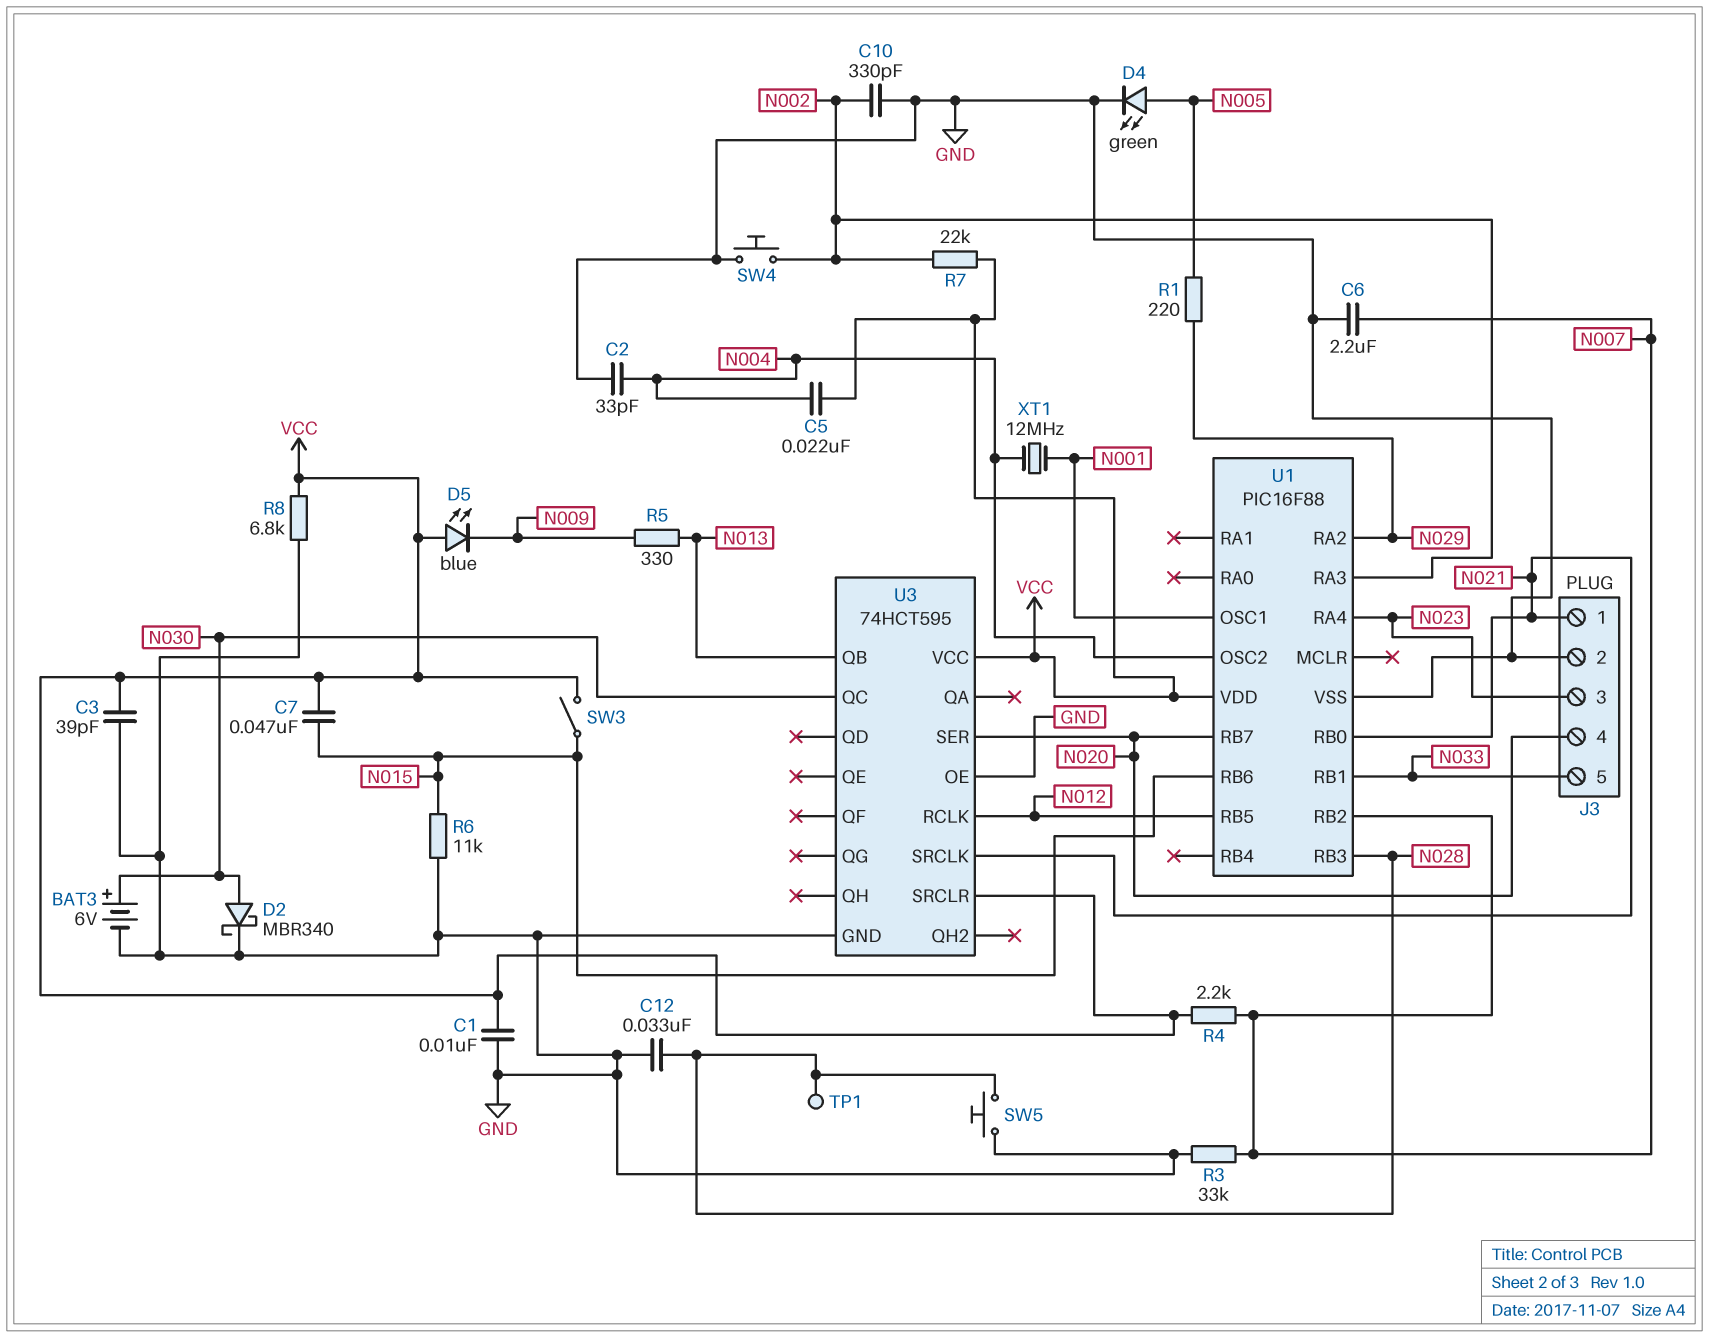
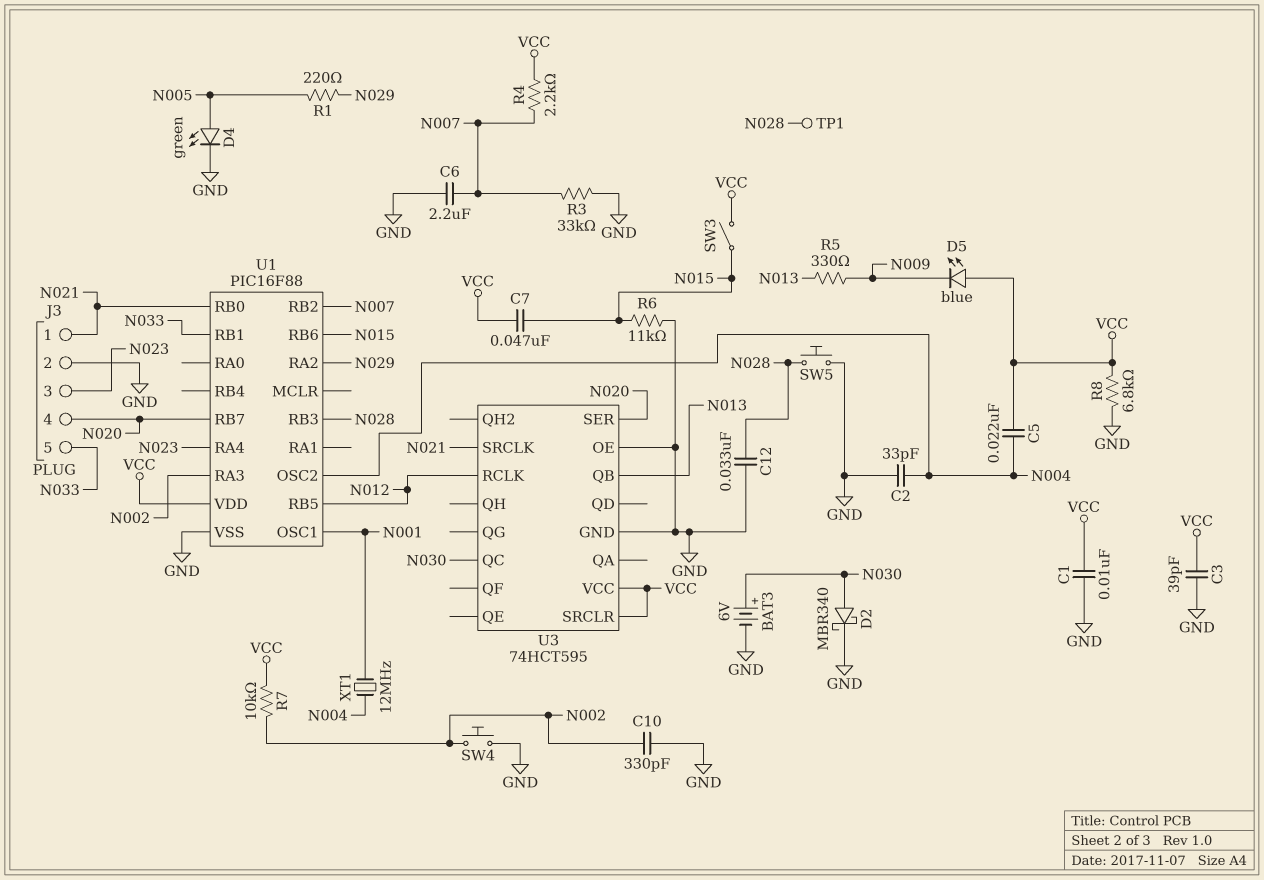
R7: 22k (N002, VCC) -> 10k (N002, VCC)

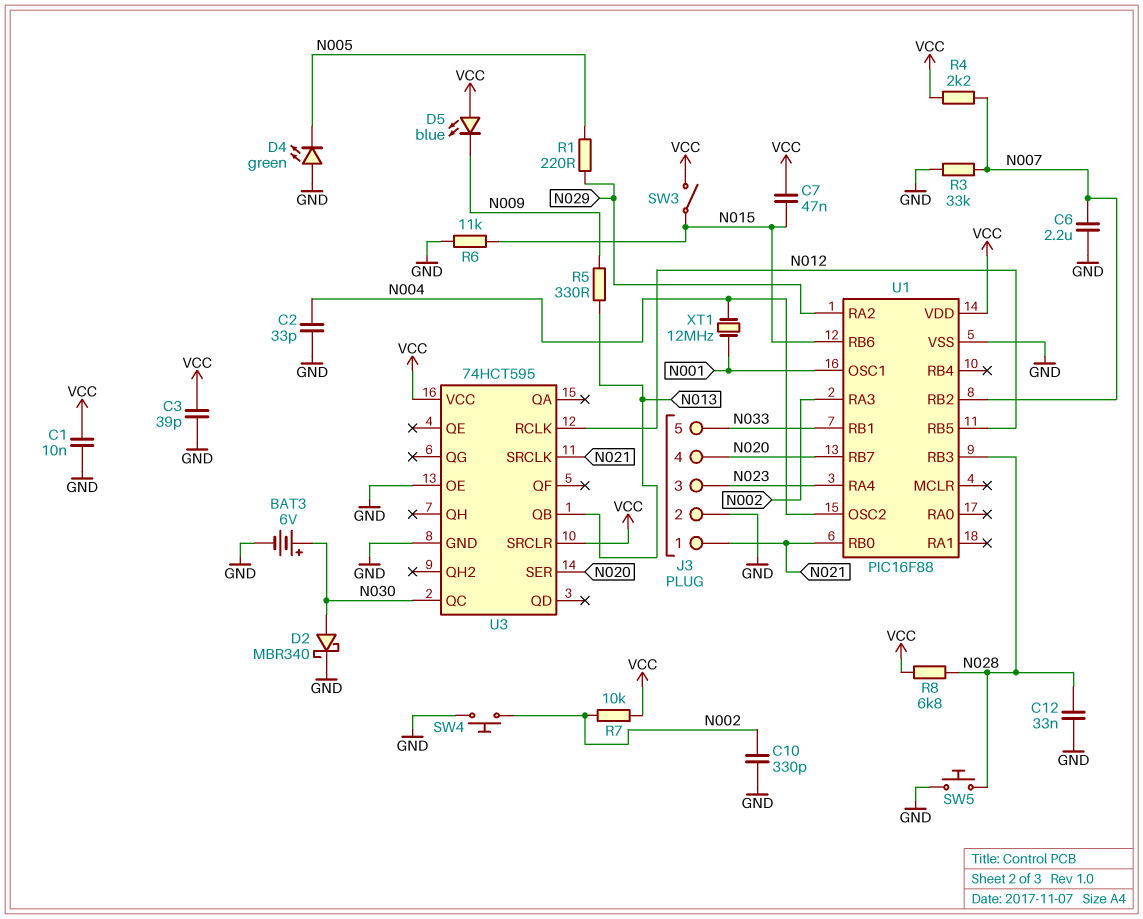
C5: 22nF (N004, VCC) -> none
D4: LED green (A N005, K GND) -> LED green (A GND, K N005)
R8: 6.8k (GND, VCC) -> 6.8k (N028, VCC)
TP1: test point (N028) -> none

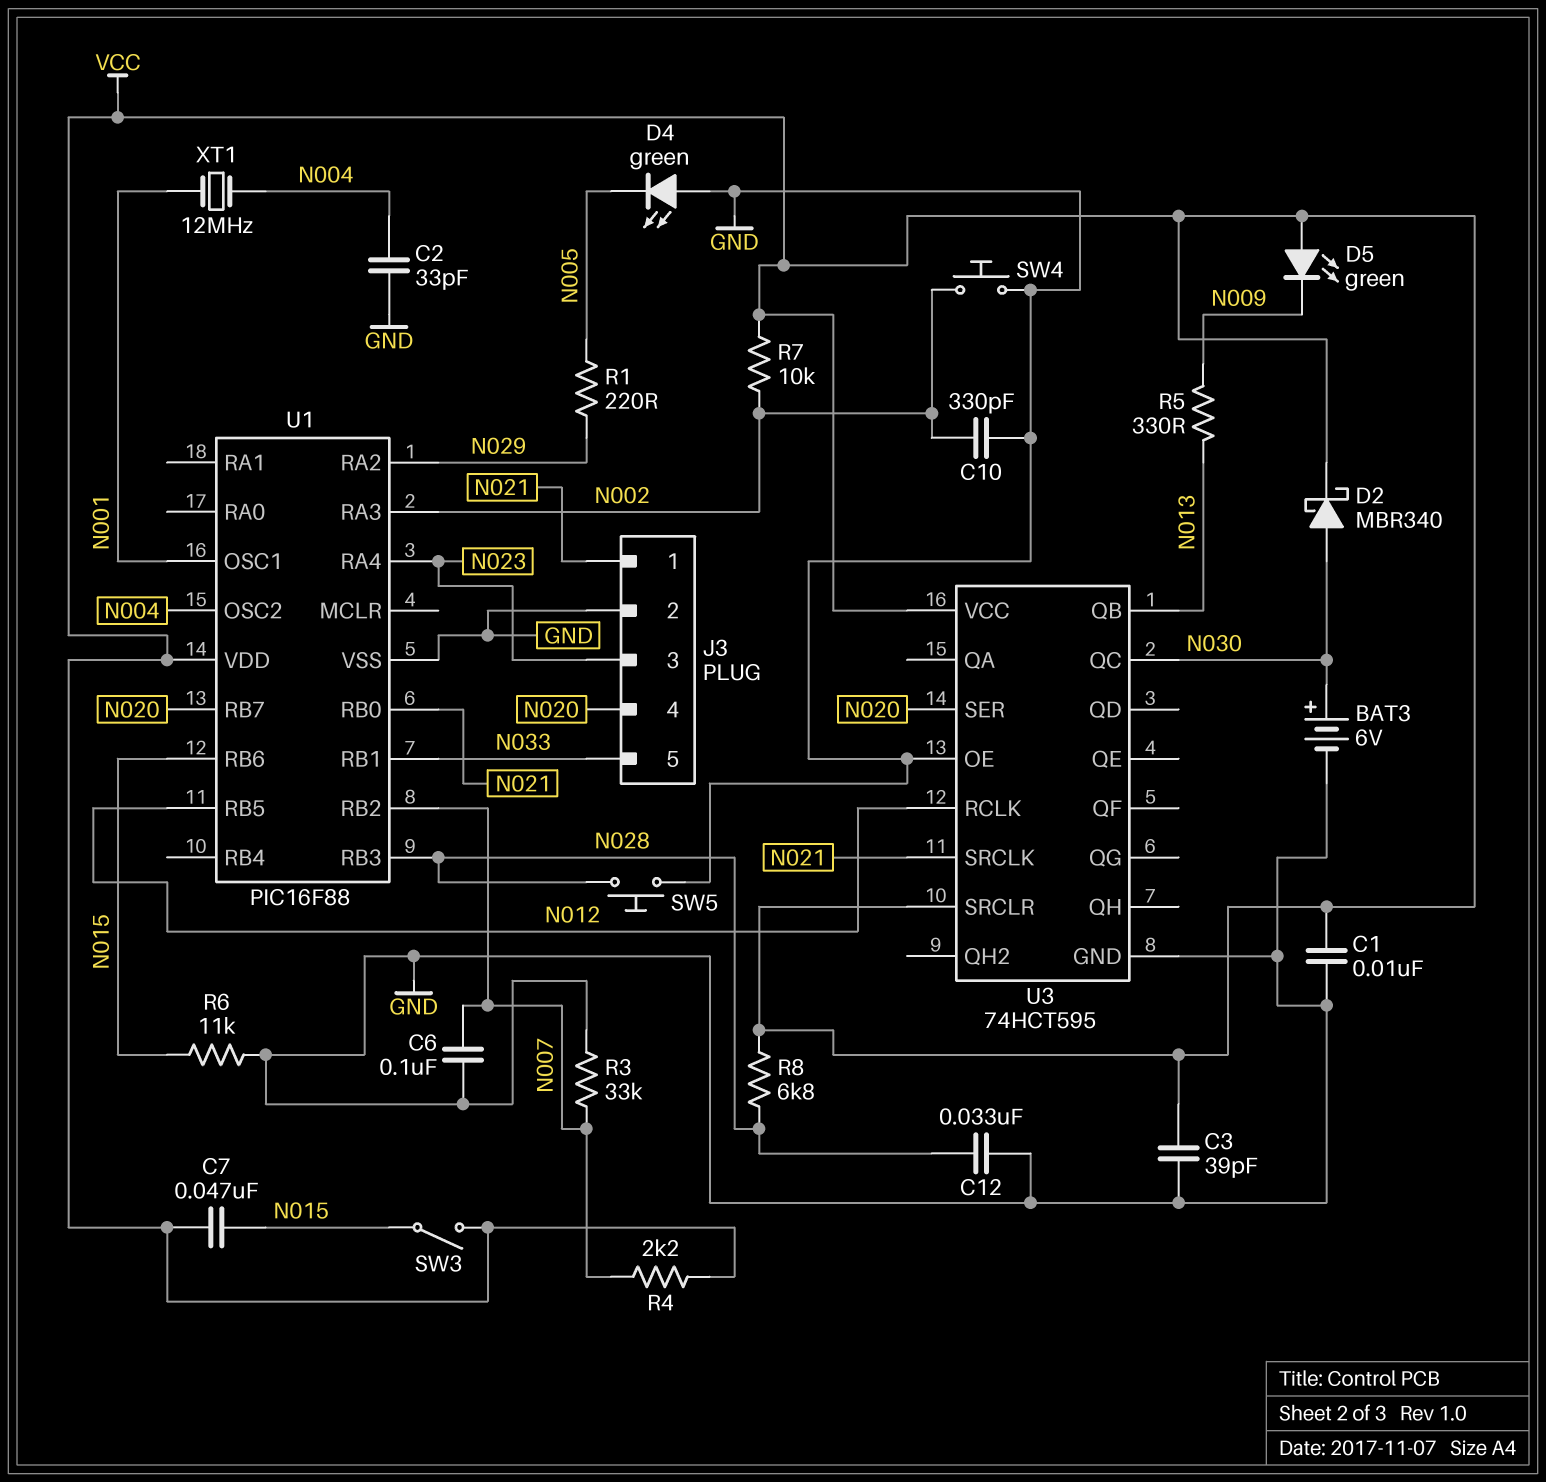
C6: 2.2uF (GND, N007) -> 100nF (GND, N007)
D2: schottky MBR340 (A N030, K GND) -> schottky MBR340 (A N030, K VCC)
D5: LED blue (A VCC, K N009) -> LED green (A VCC, K N009)

